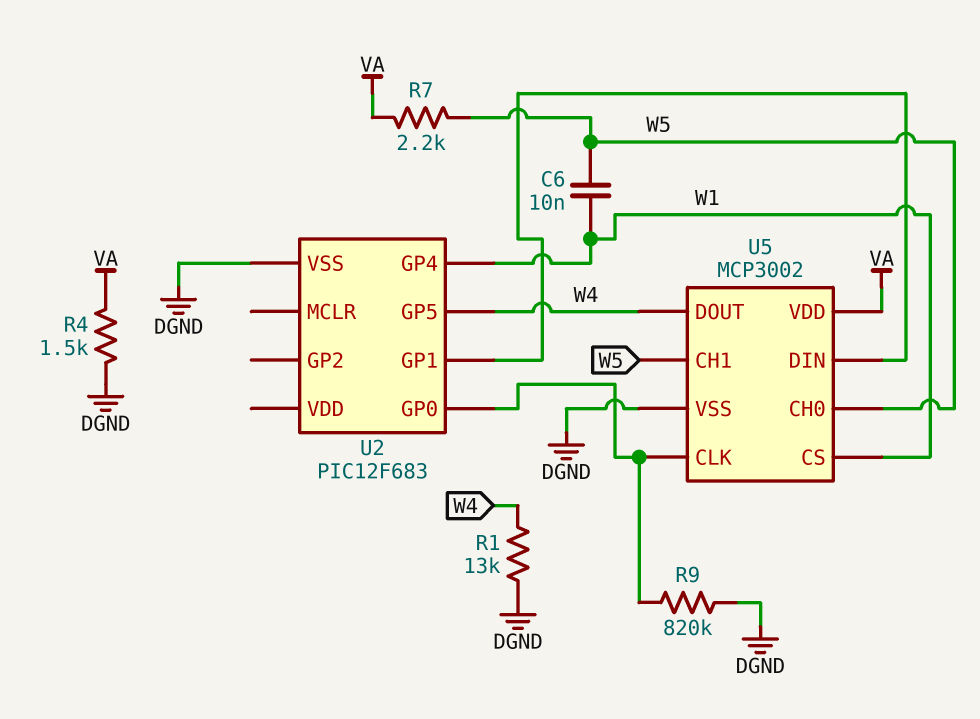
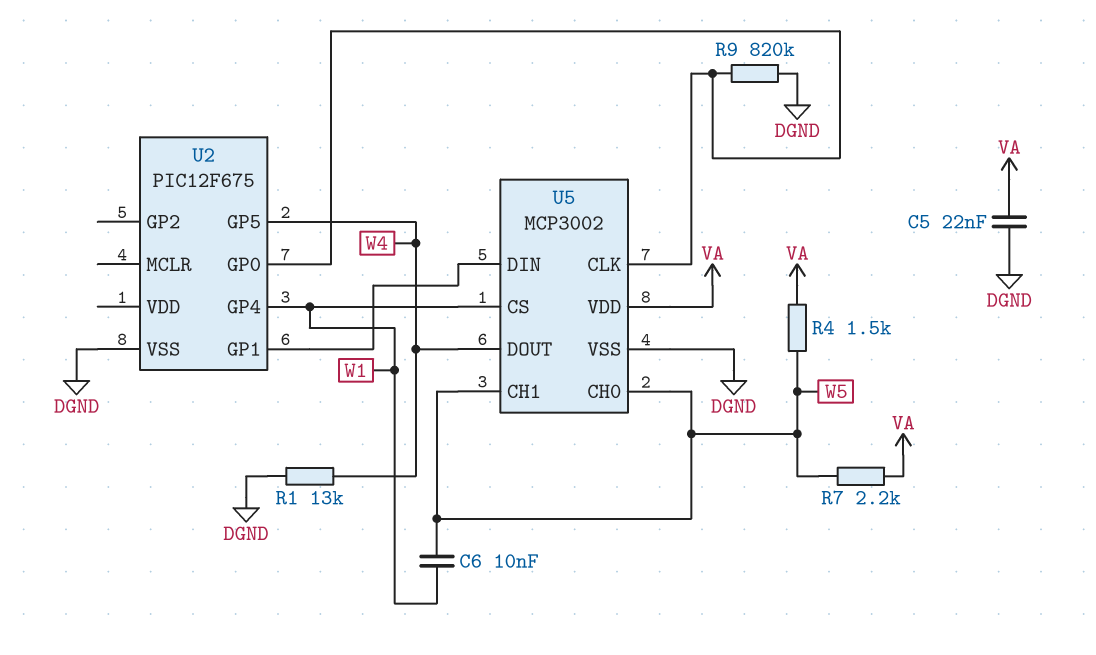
C5: none -> 22nF (DGND, VA)
R4: 1.5k (DGND, VA) -> 1.5k (VA, W5)
U2: PIC12F683 -> PIC12F675

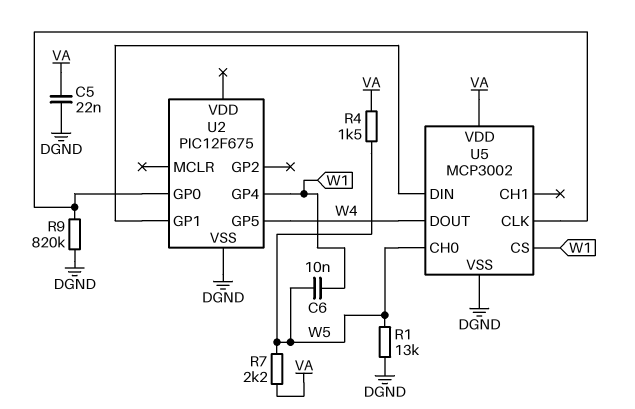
R1: 13k (DGND, W4) -> 13k (DGND, W5)
U5 pin CH1: W5 -> none

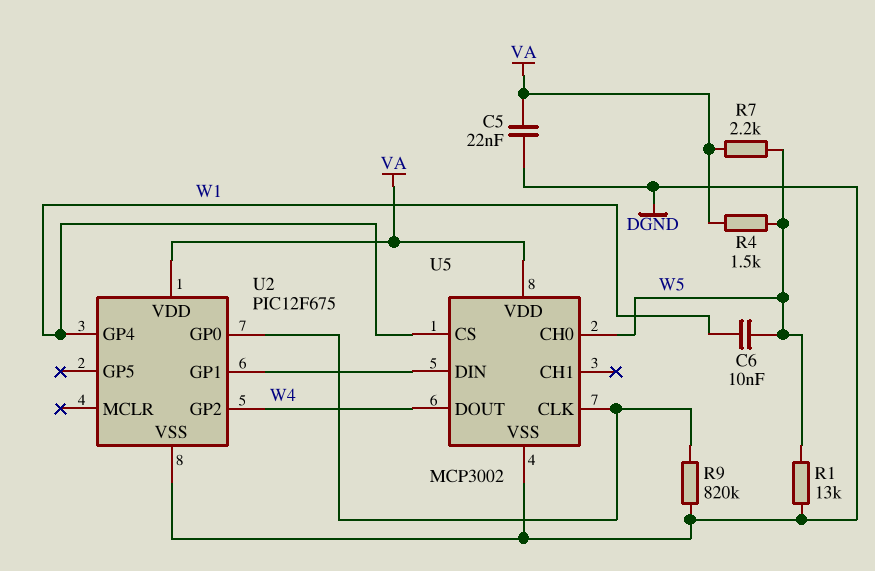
U2 pin GP2: none -> W4
U2 pin GP5: W4 -> none
U2 pin VDD: none -> VA

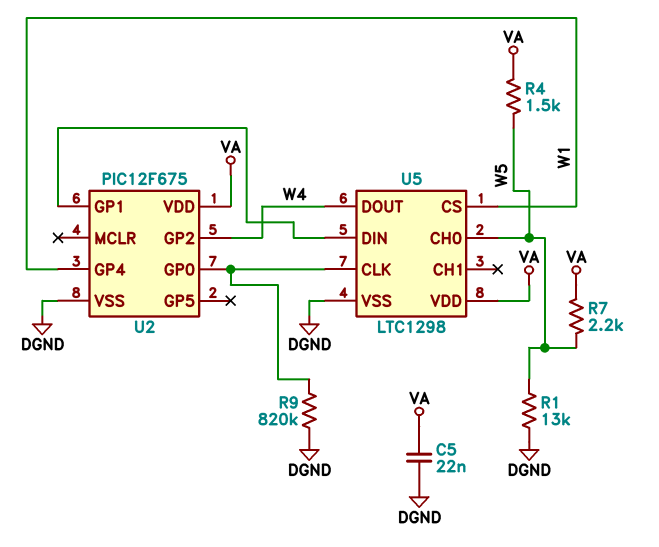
C6: 10nF (W1, W5) -> none
U5: MCP3002 -> LTC1298

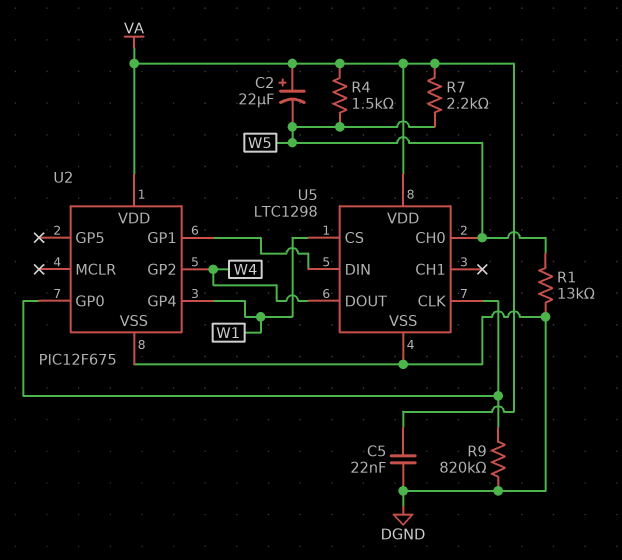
C2: none -> 22uF (plus VA, minus W5)

